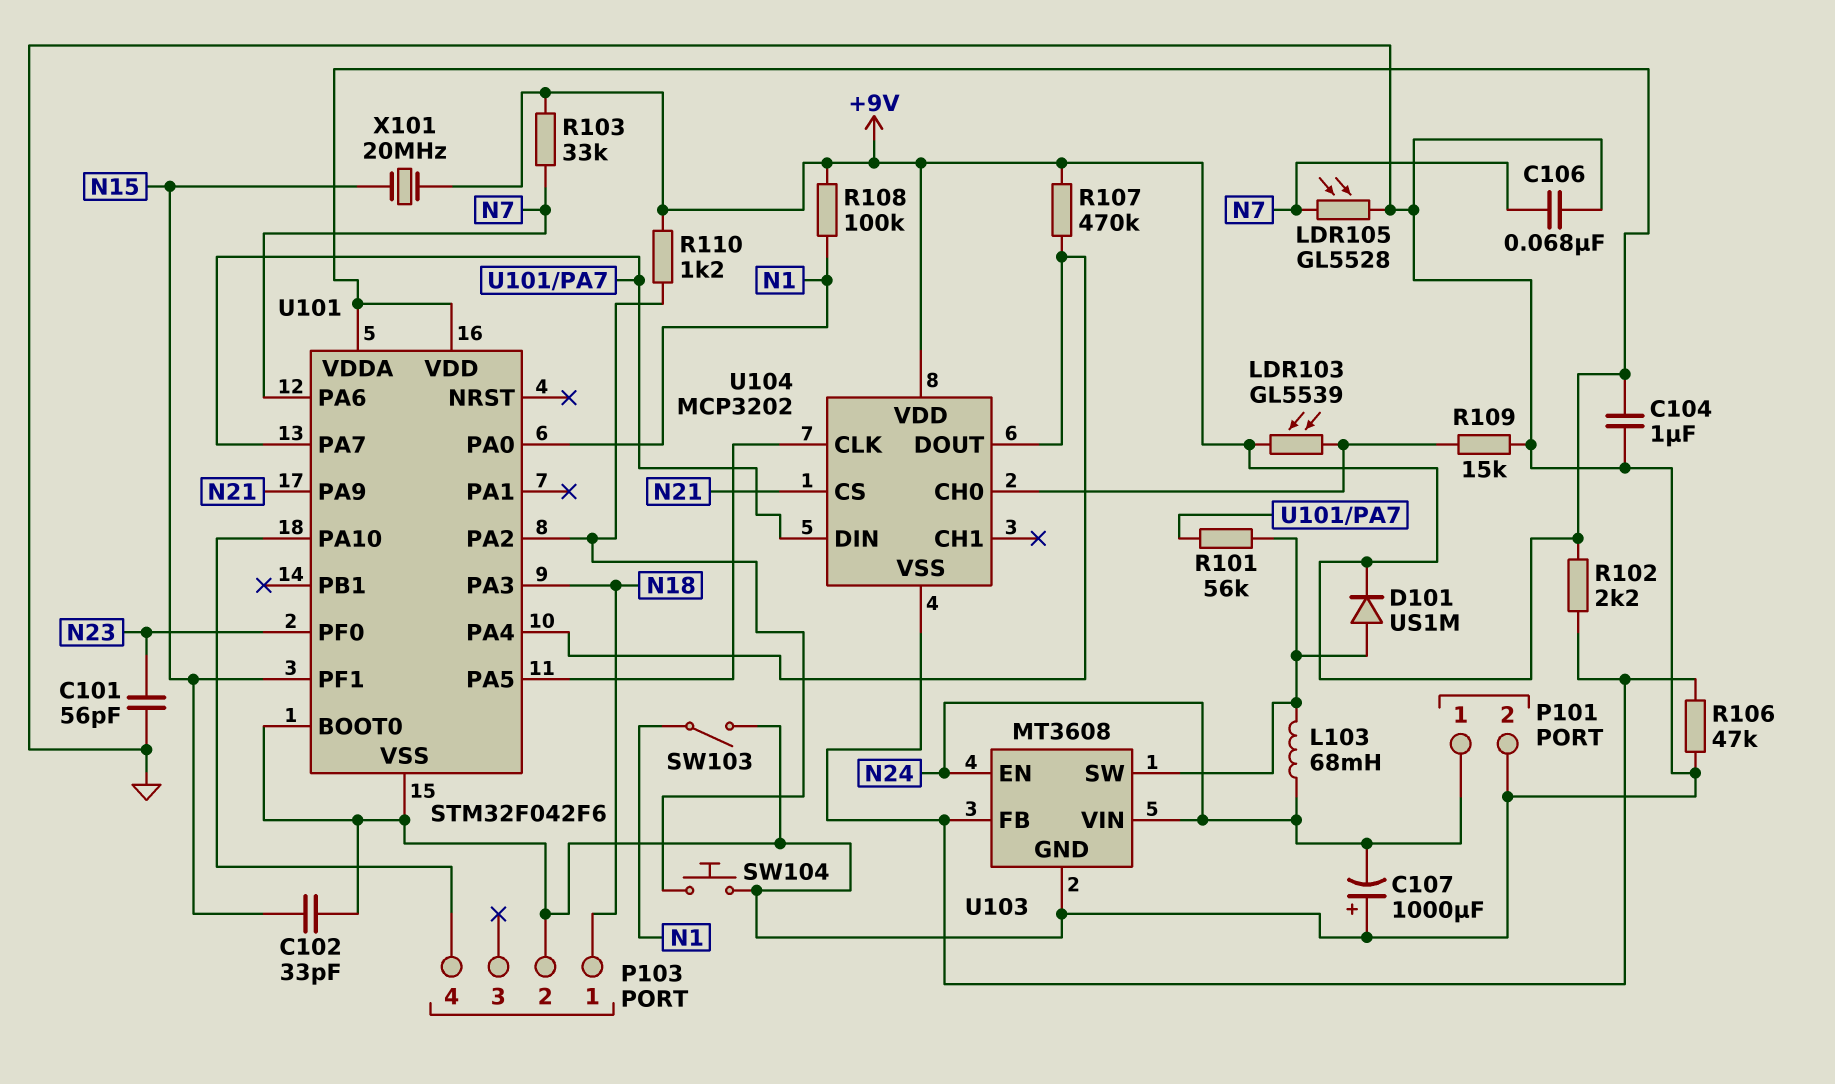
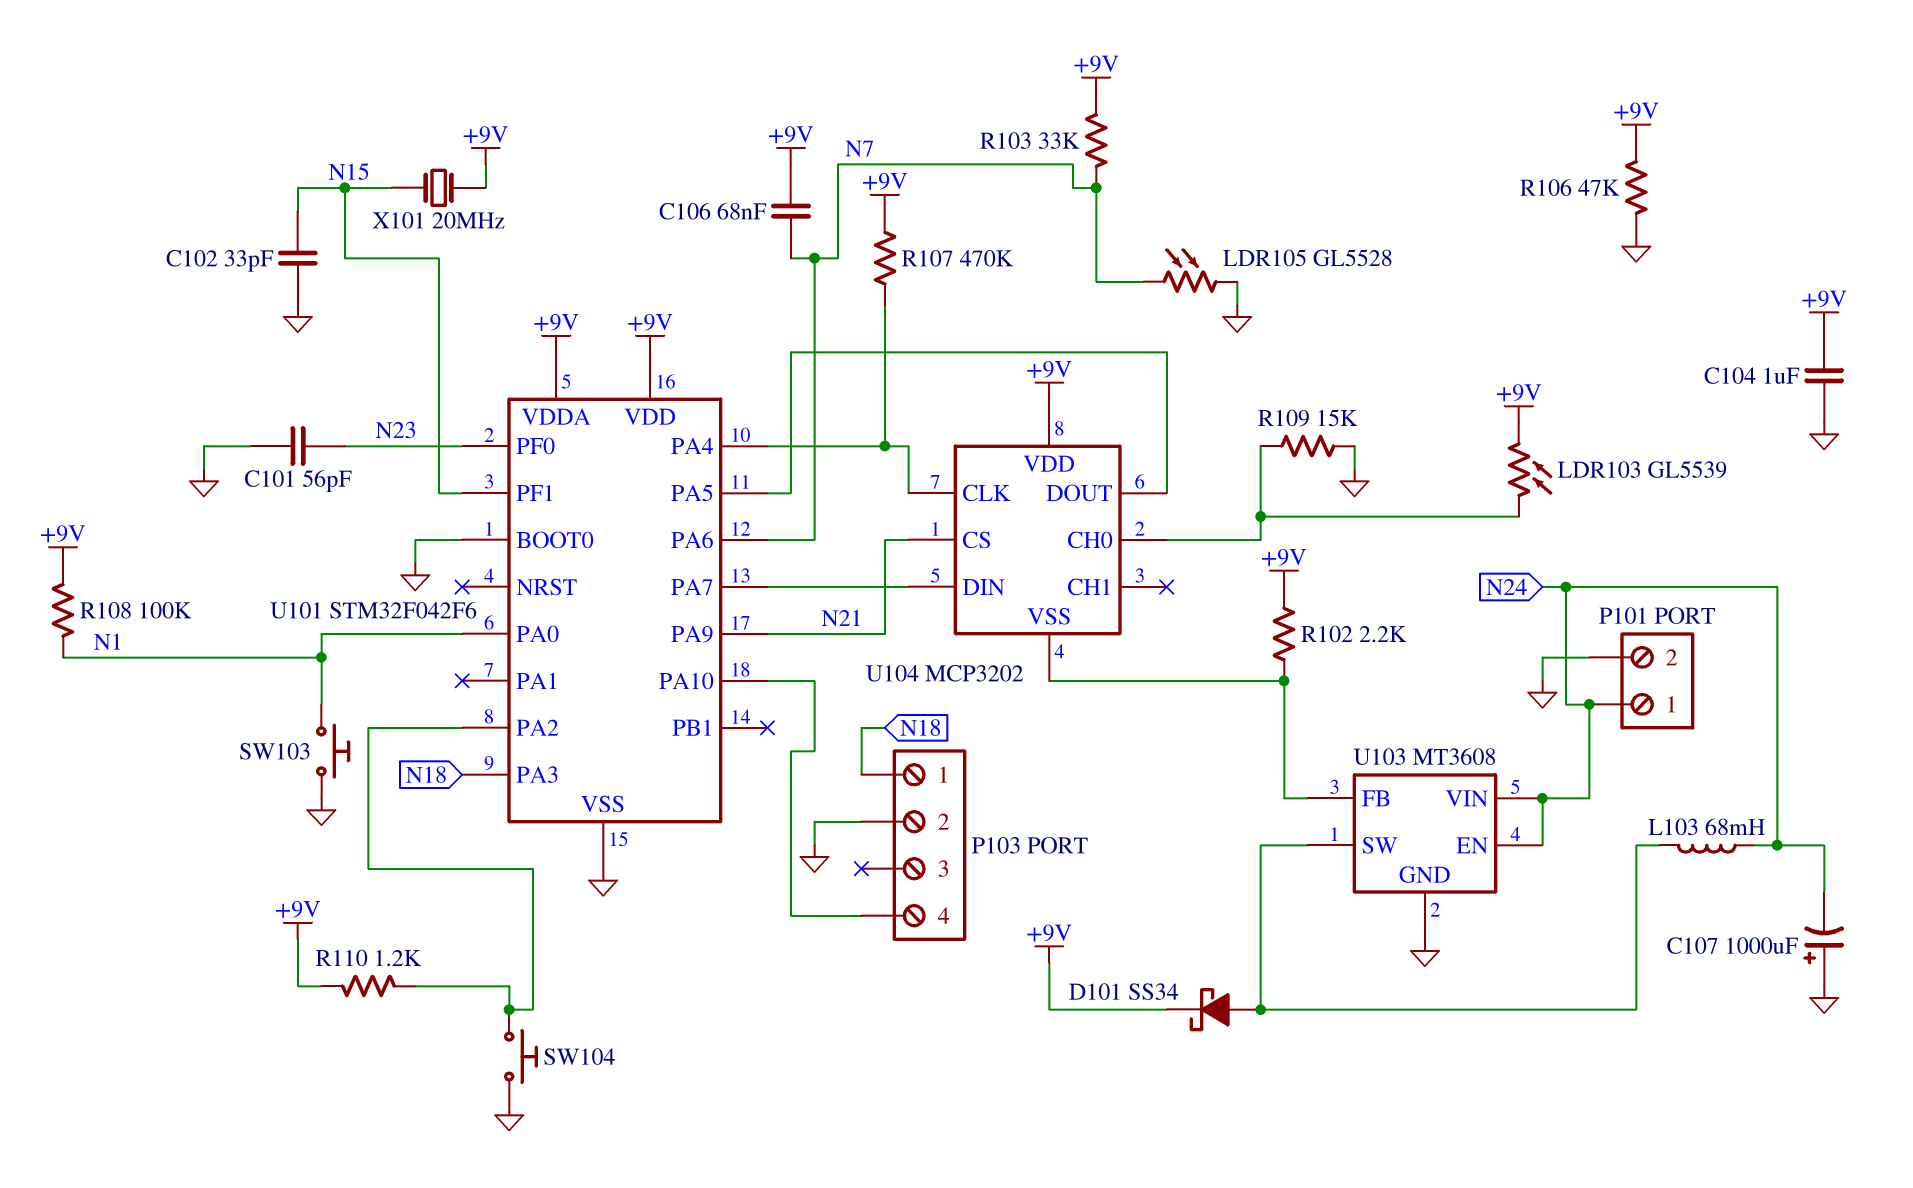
C106: 68nF (GND, N7) -> 68nF (+9V, N7)
D101: diode US1M (A U103/SW, K +9V) -> schottky SS34 (A U103/SW, K +9V)
R101: 56k (U101/PA7, U103/SW) -> none
R106: 47k (GND, U103/FB) -> 47k (+9V, GND)
SW103: switch (GND, N1) -> button (GND, N1)
U104 pin CLK: U101/PA5 -> U101/PA4
U104 pin DOUT: U101/PA4 -> U101/PA5

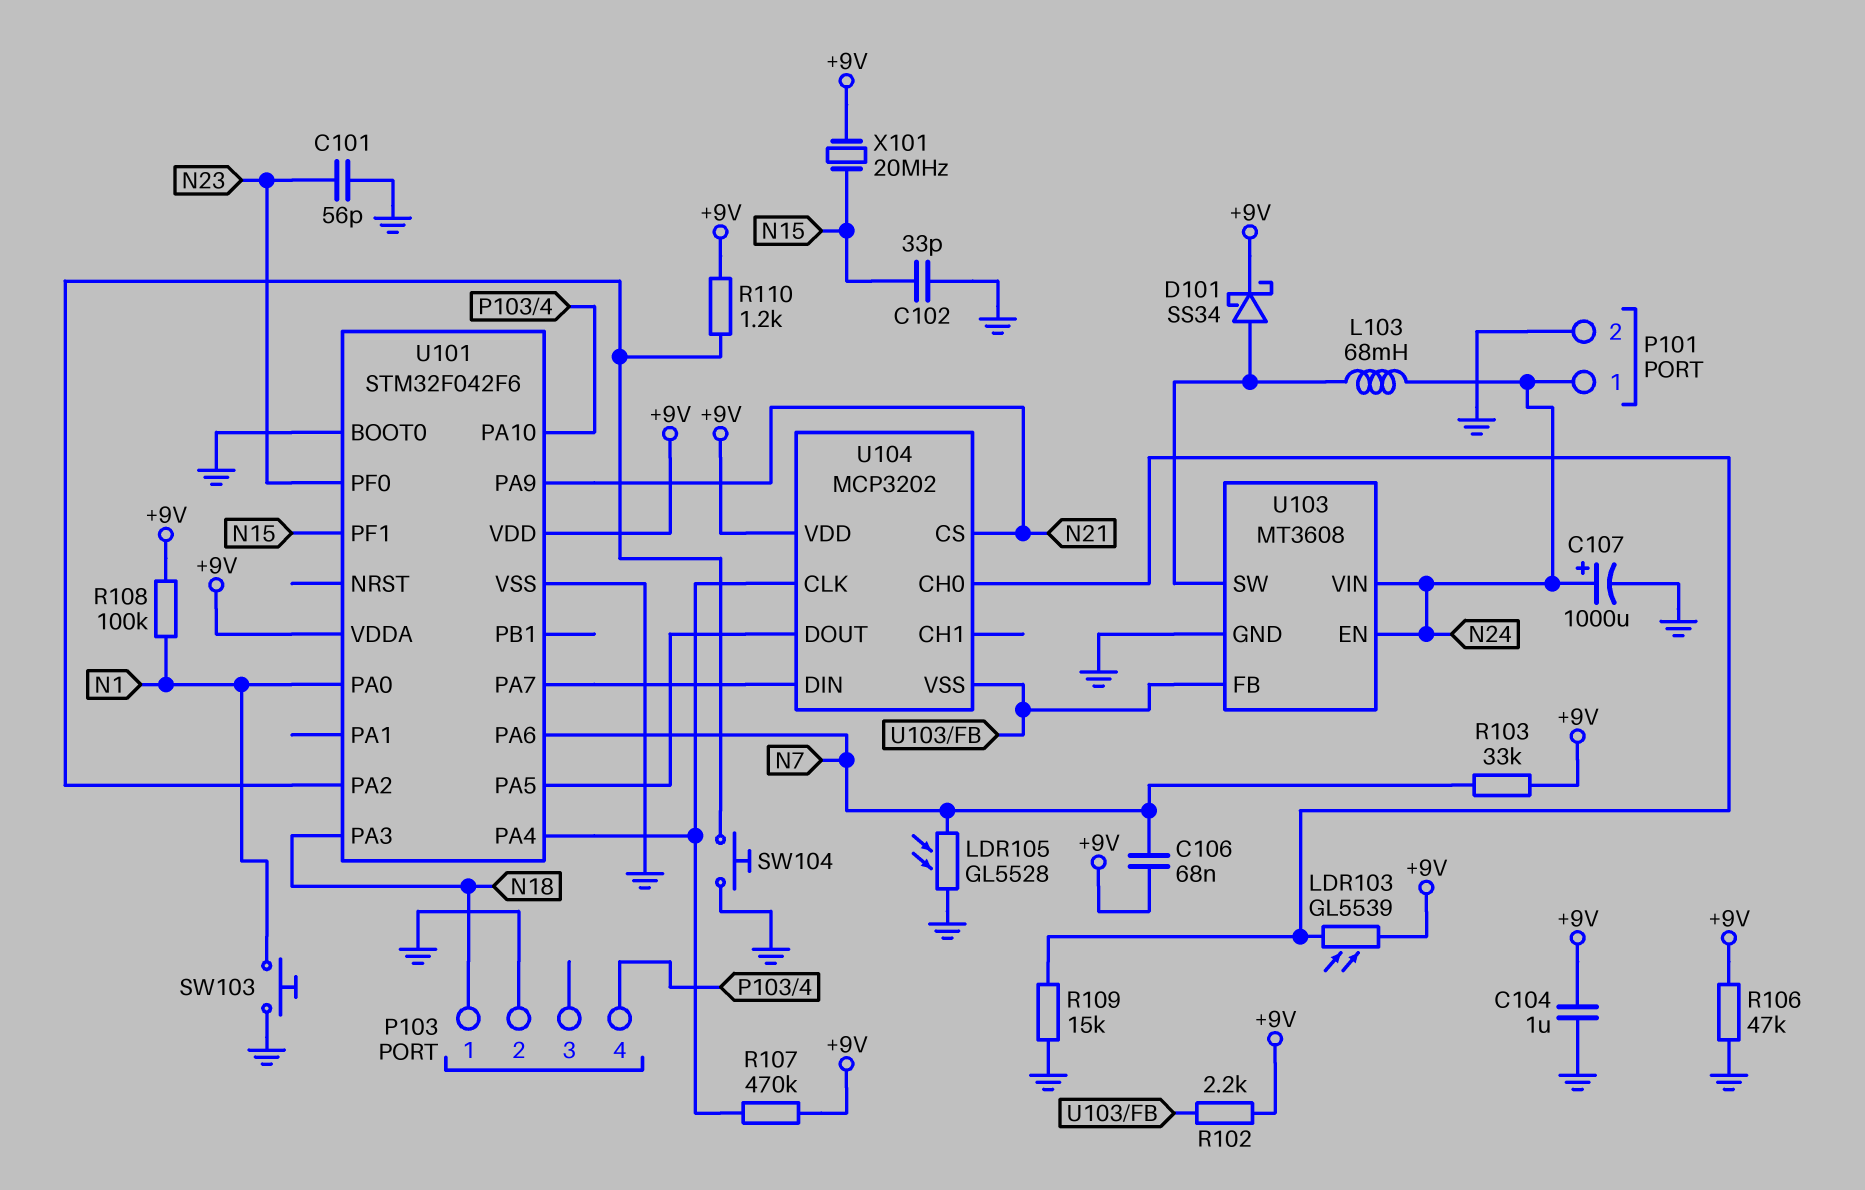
C107: 1000uF (plus GND, minus N24) -> 1000uF (plus N24, minus GND)

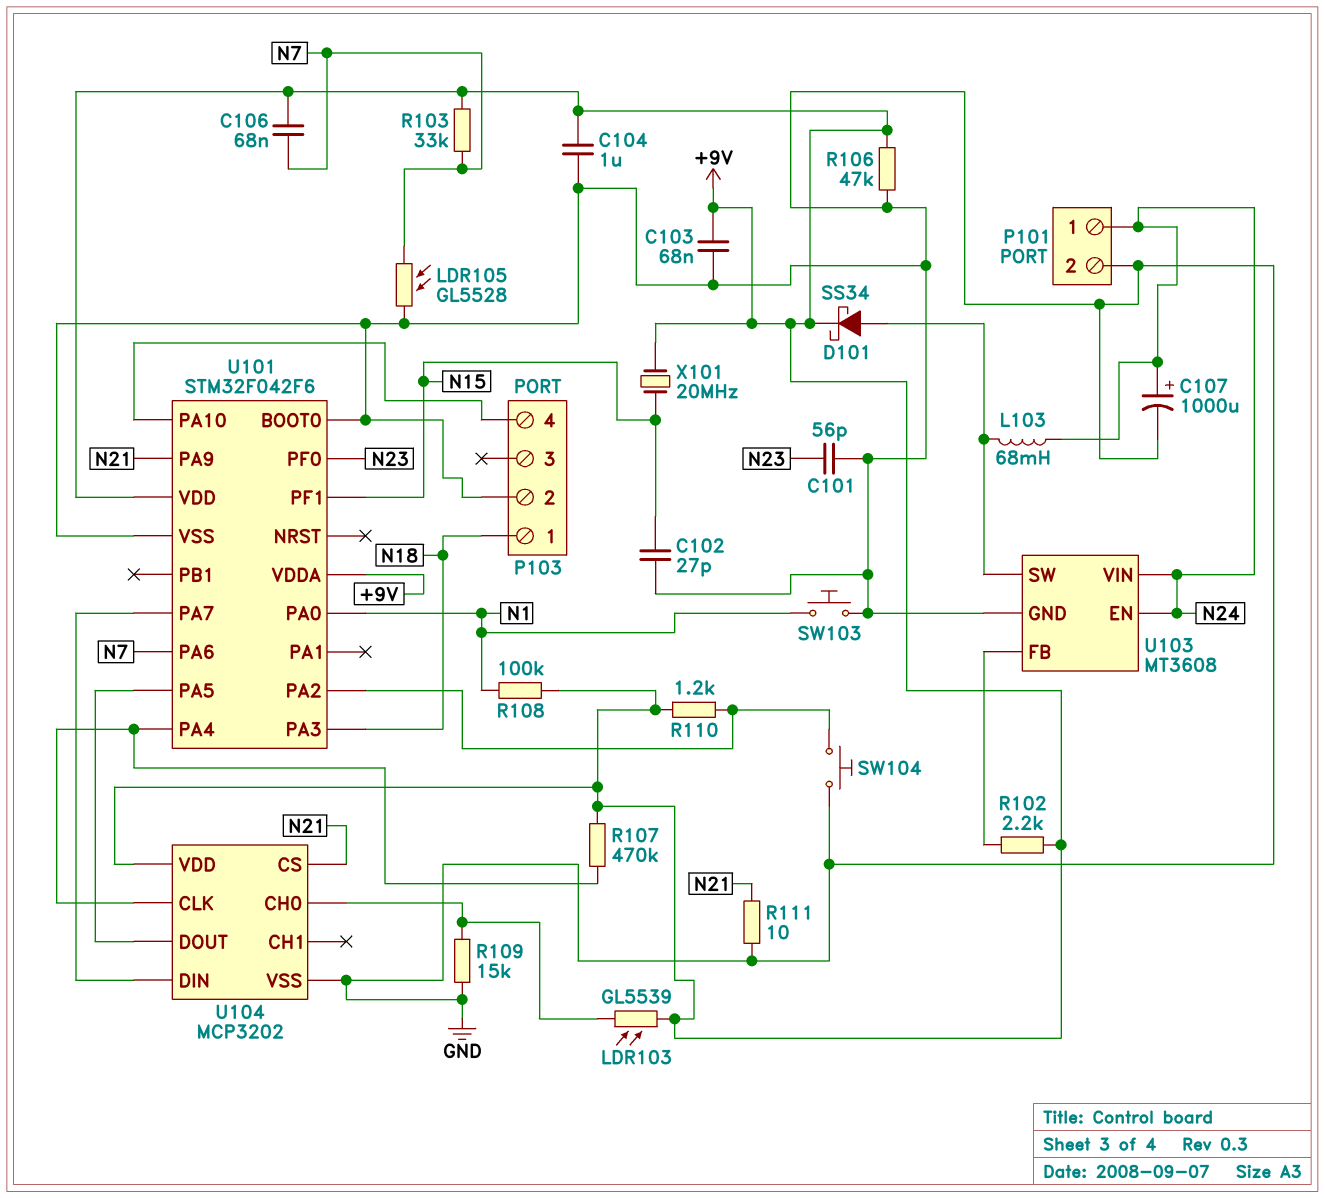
C102: 33pF (GND, N15) -> 27pF (GND, N15)
C103: none -> 68nF (+9V, GND)
R111: none -> 10 (GND, N21)
U104 pin VSS: U103/FB -> GND

